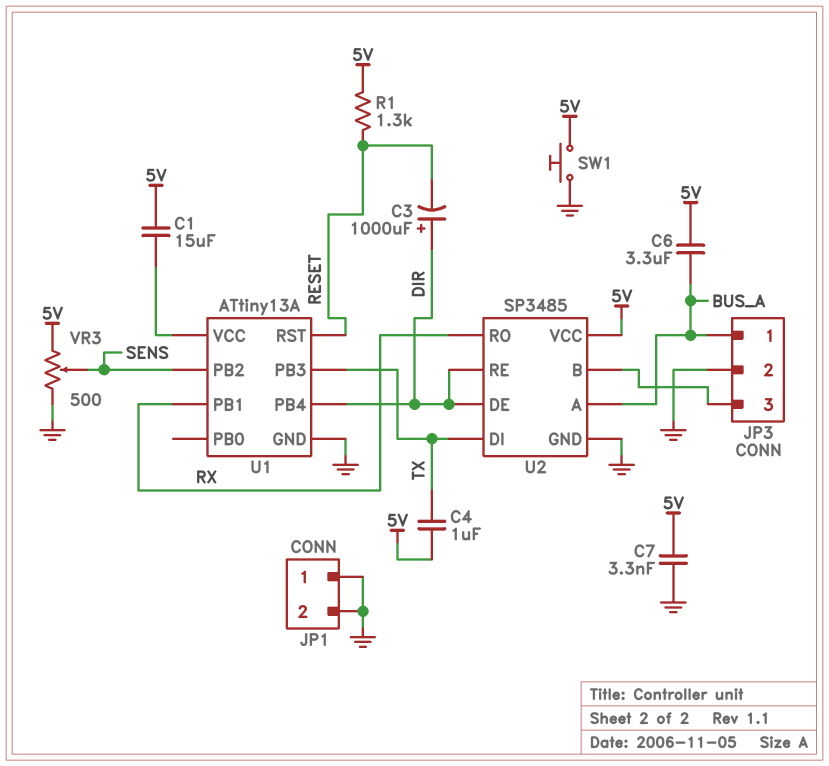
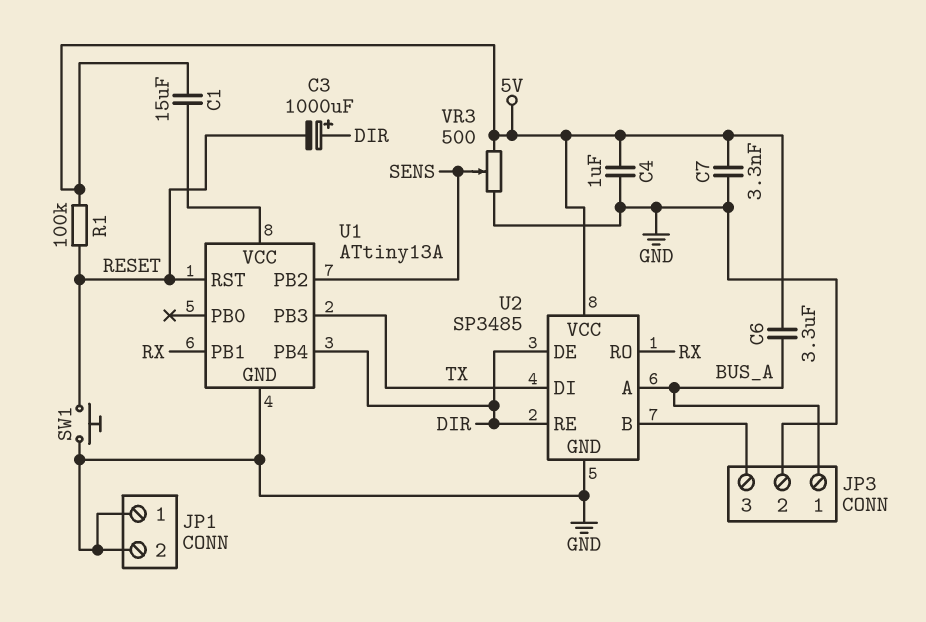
C4: 1uF (5V, TX) -> 1uF (5V, GND)
R1: 1.3k (5V, RESET) -> 100k (5V, RESET)
SW1: button (5V, GND) -> button (GND, RESET)

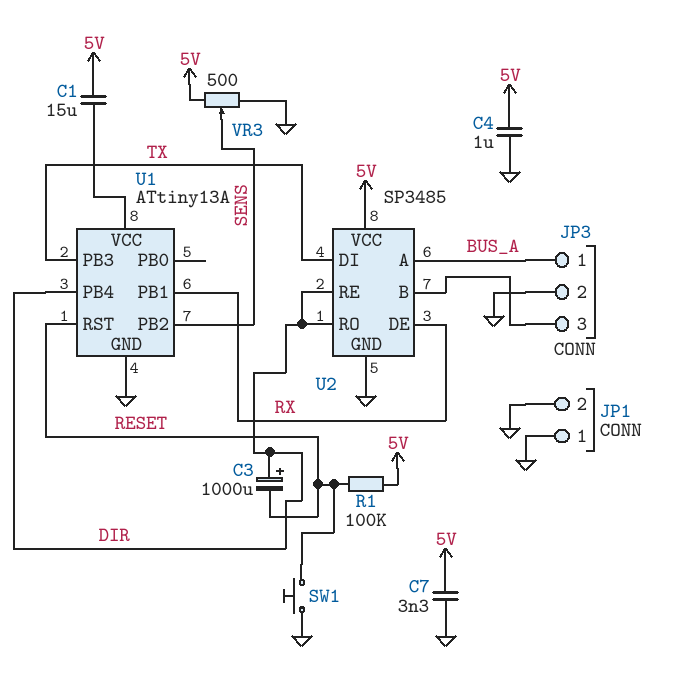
C6: 3.3uF (5V, BUS_A) -> none
U2 pin DE: DIR -> RX
U2 pin RO: RX -> DIR

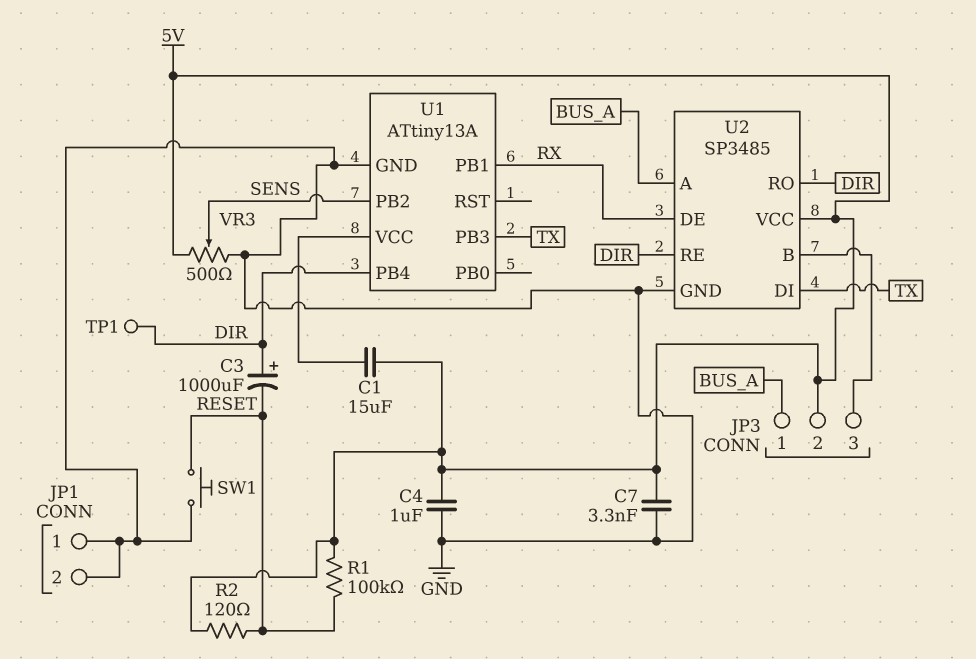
JP3 pin 2: GND -> 5V
R2: none -> 120 (5V, RESET)
TP1: none -> test point (DIR)
U1 pin RST: RESET -> none

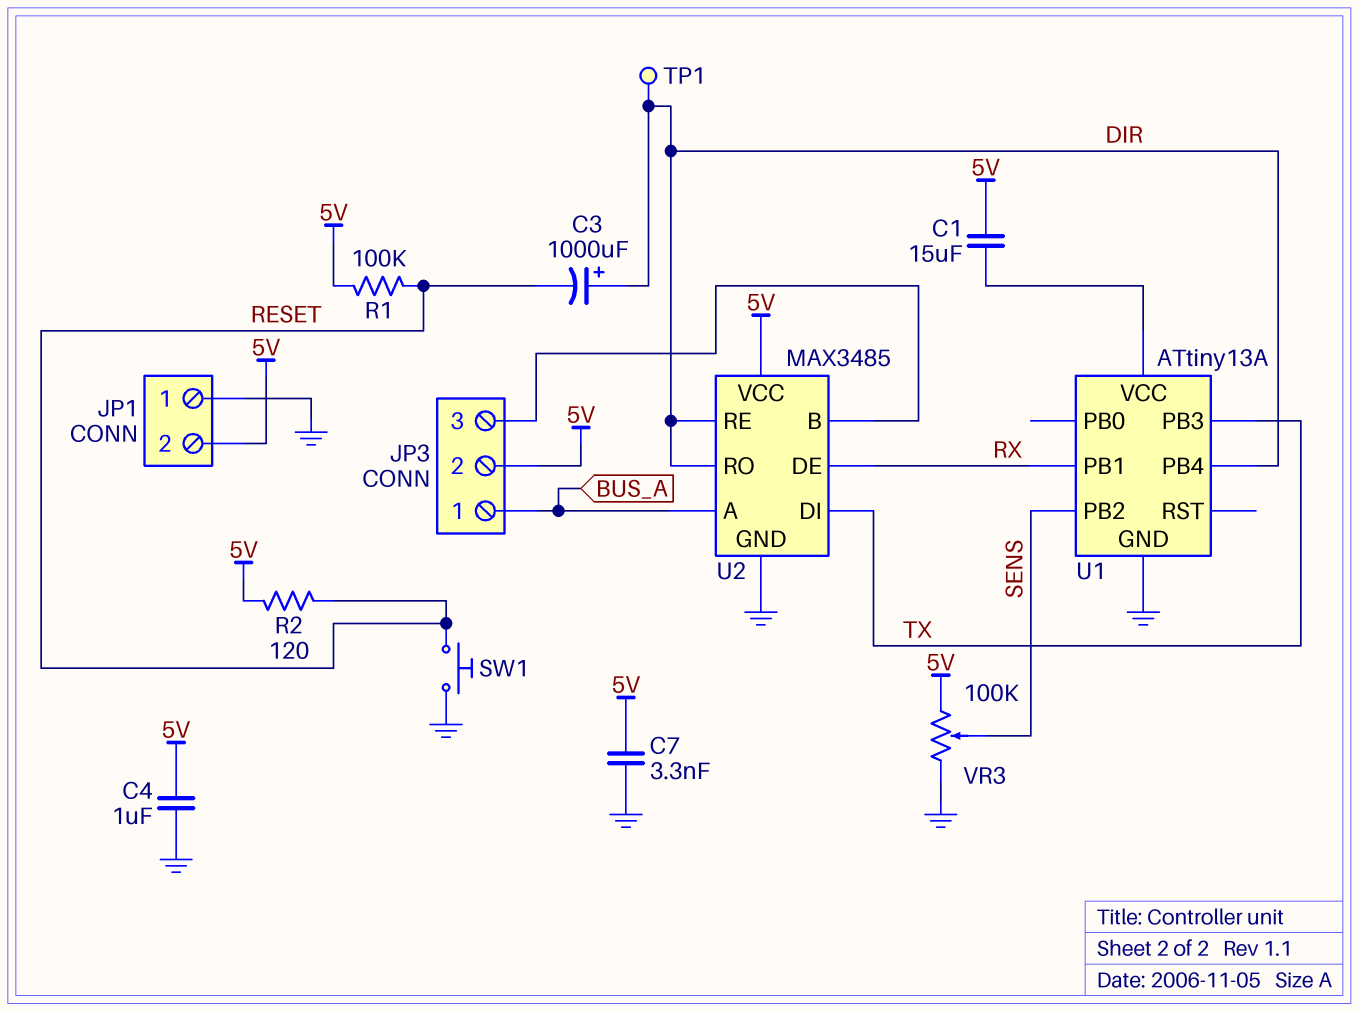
JP1 pin 2: GND -> 5V
U2: SP3485 -> MAX3485
VR3: 500 (5V, GND, wiper SENS) -> 100k (5V, GND, wiper SENS)

